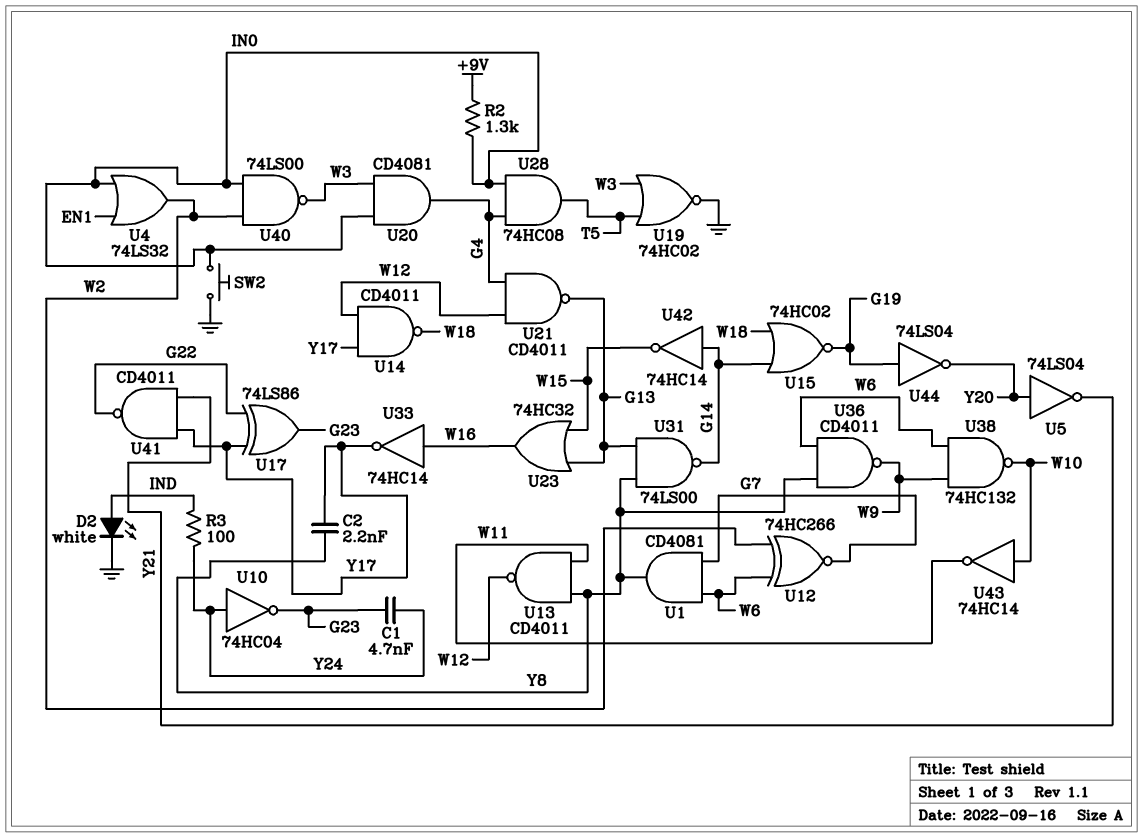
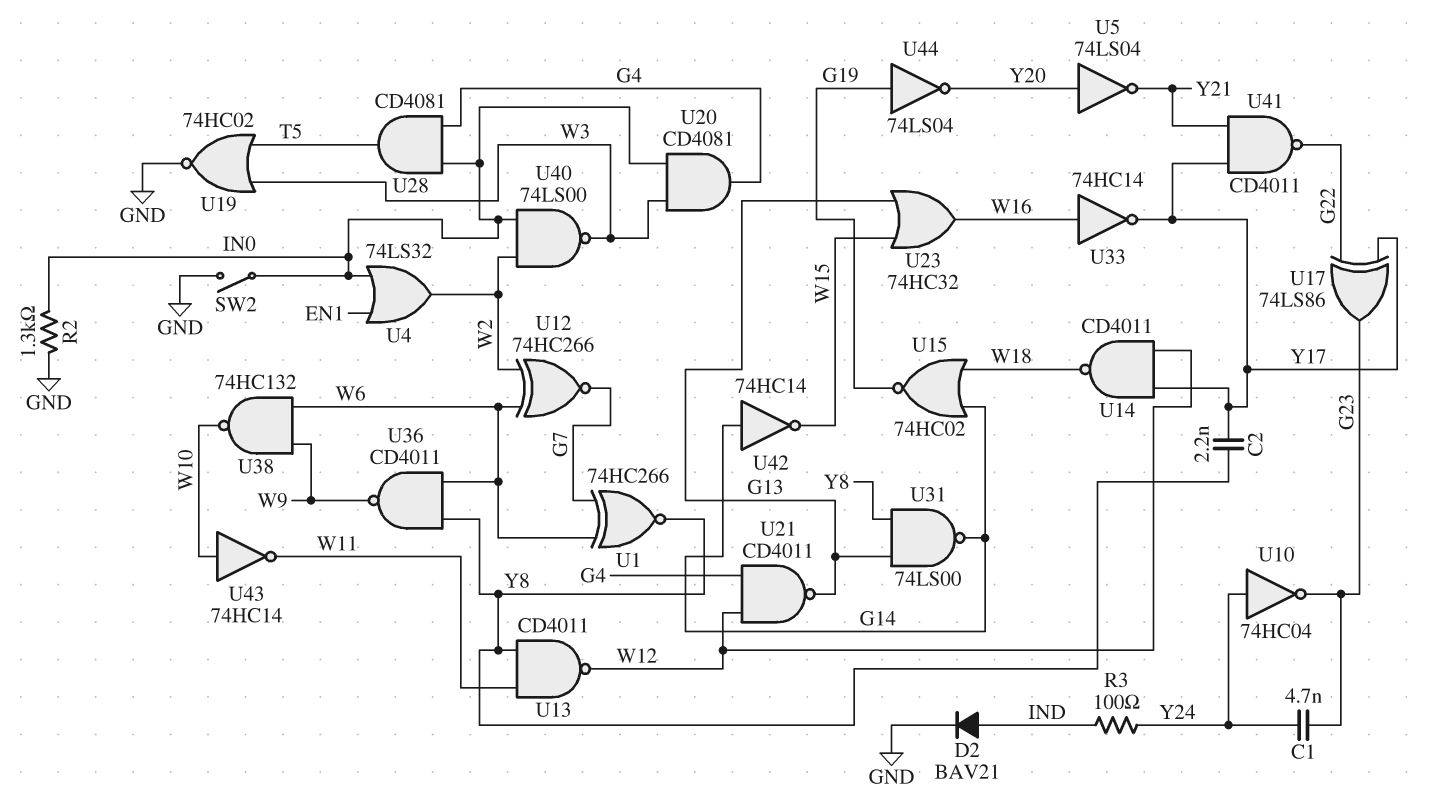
D2: LED white (A IND, K GND) -> diode BAV21 (A IND, K GND)
R2: 1.3k (+9V, IN0) -> 1.3k (GND, IN0)
SW2: button (GND, IN0) -> switch (GND, IN0)
U1: AND CD4081 (in G7, in W6, out Y8) -> XNOR 74HC266 (in G7, in W6, out Y8)
U28: AND 74HC08 (in G4, in IN0, out T5) -> AND CD4081 (in G4, in IN0, out T5)

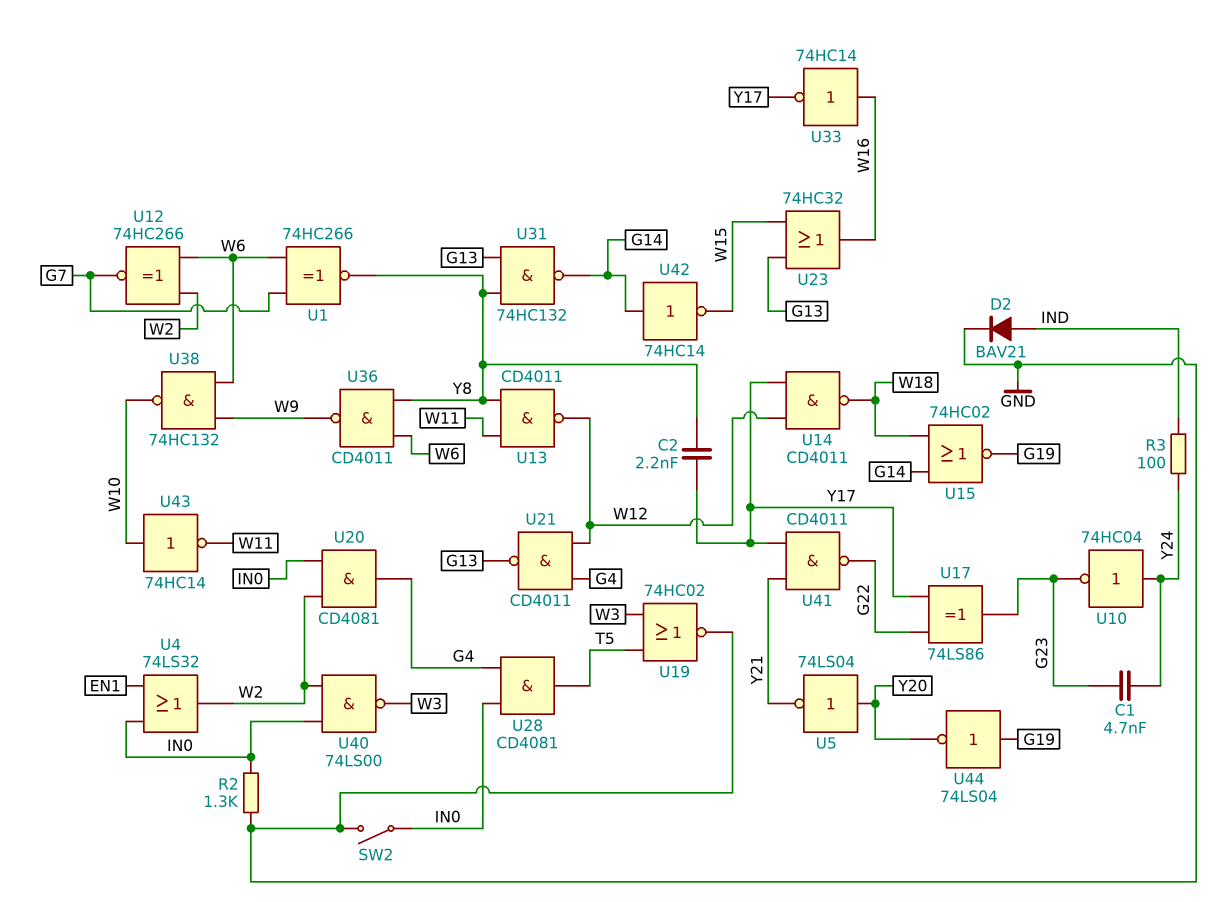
U20: AND CD4081 (in IN0, in W3, out G4) -> AND CD4081 (in IN0, in W2, out G4)
U31: NAND 74LS00 (in G13, in Y8, out G14) -> NAND 74HC132 (in G13, in Y8, out G14)

